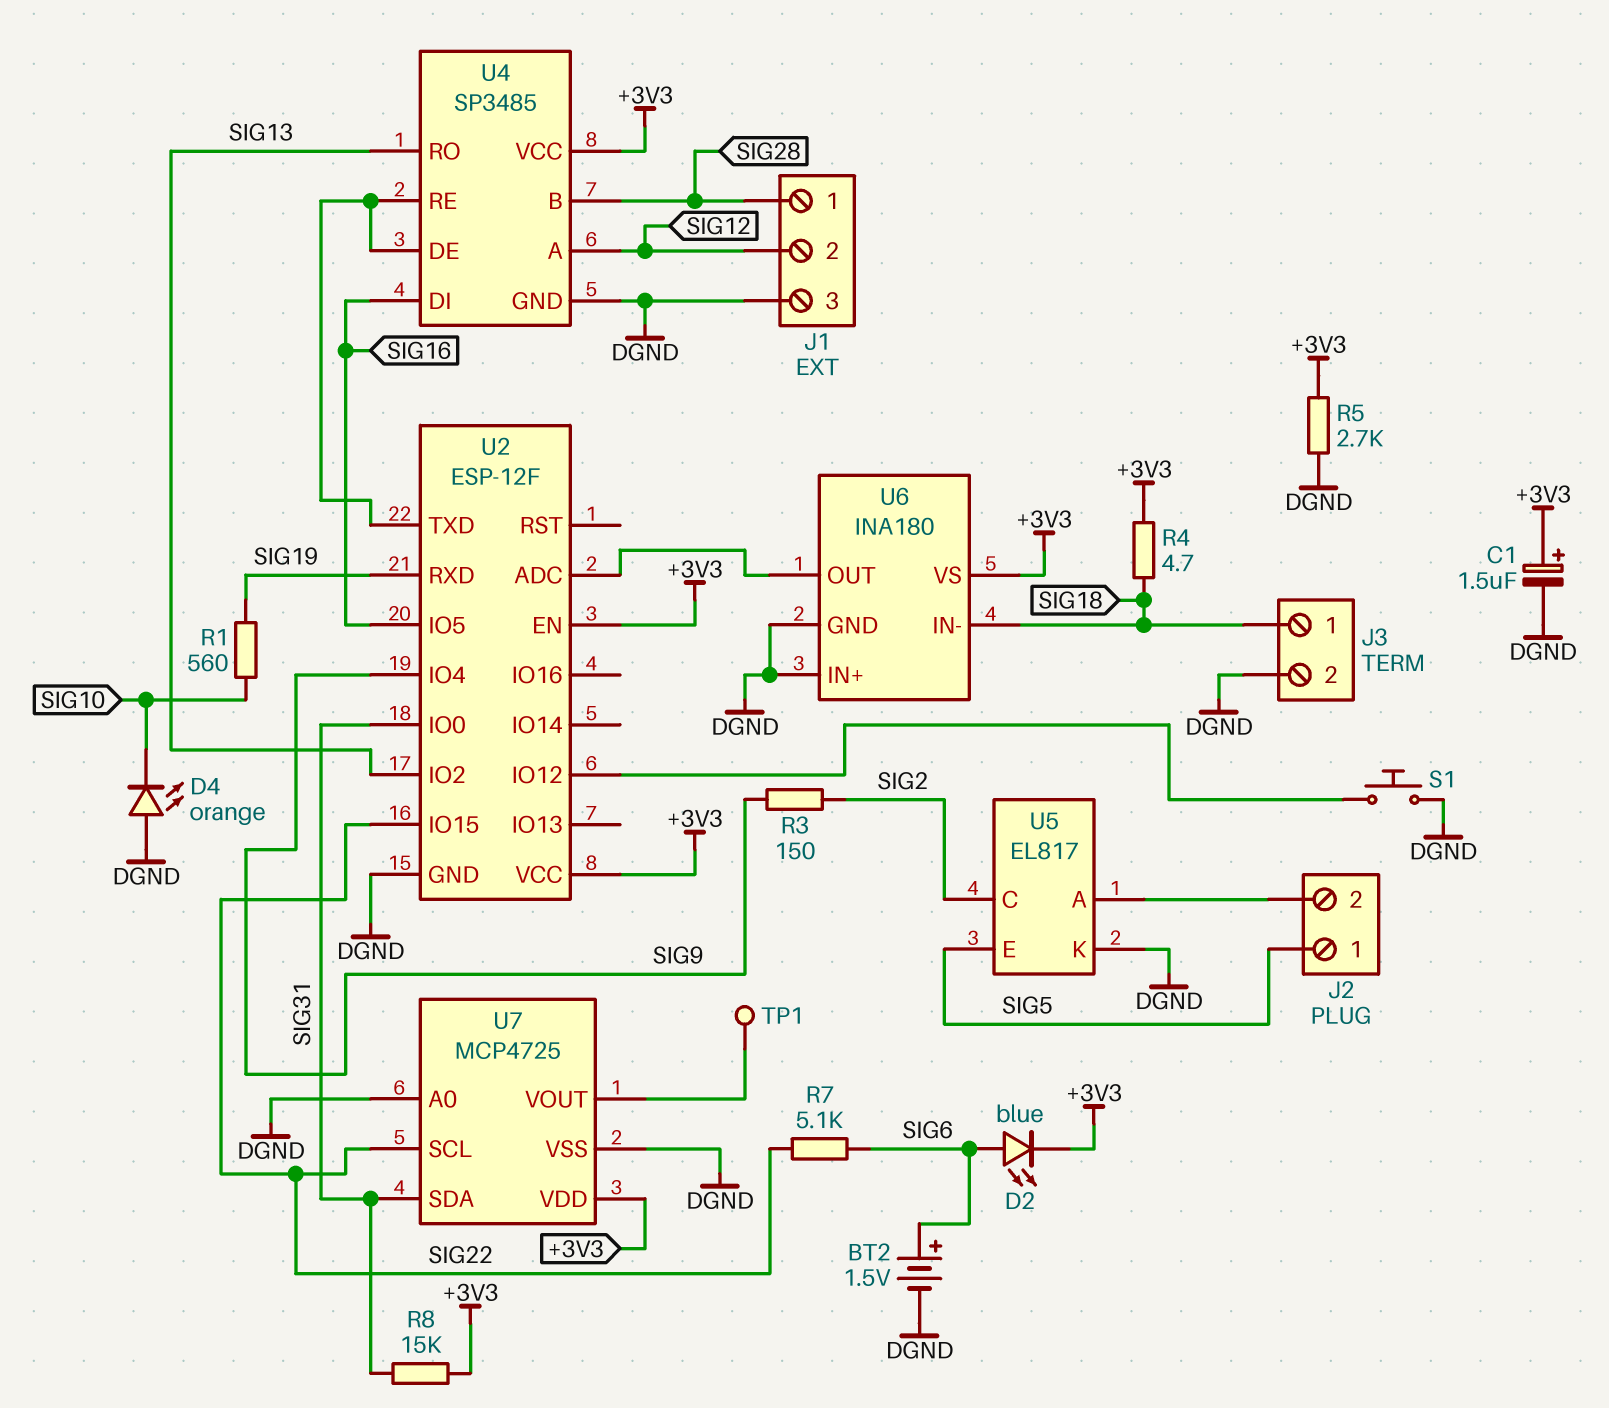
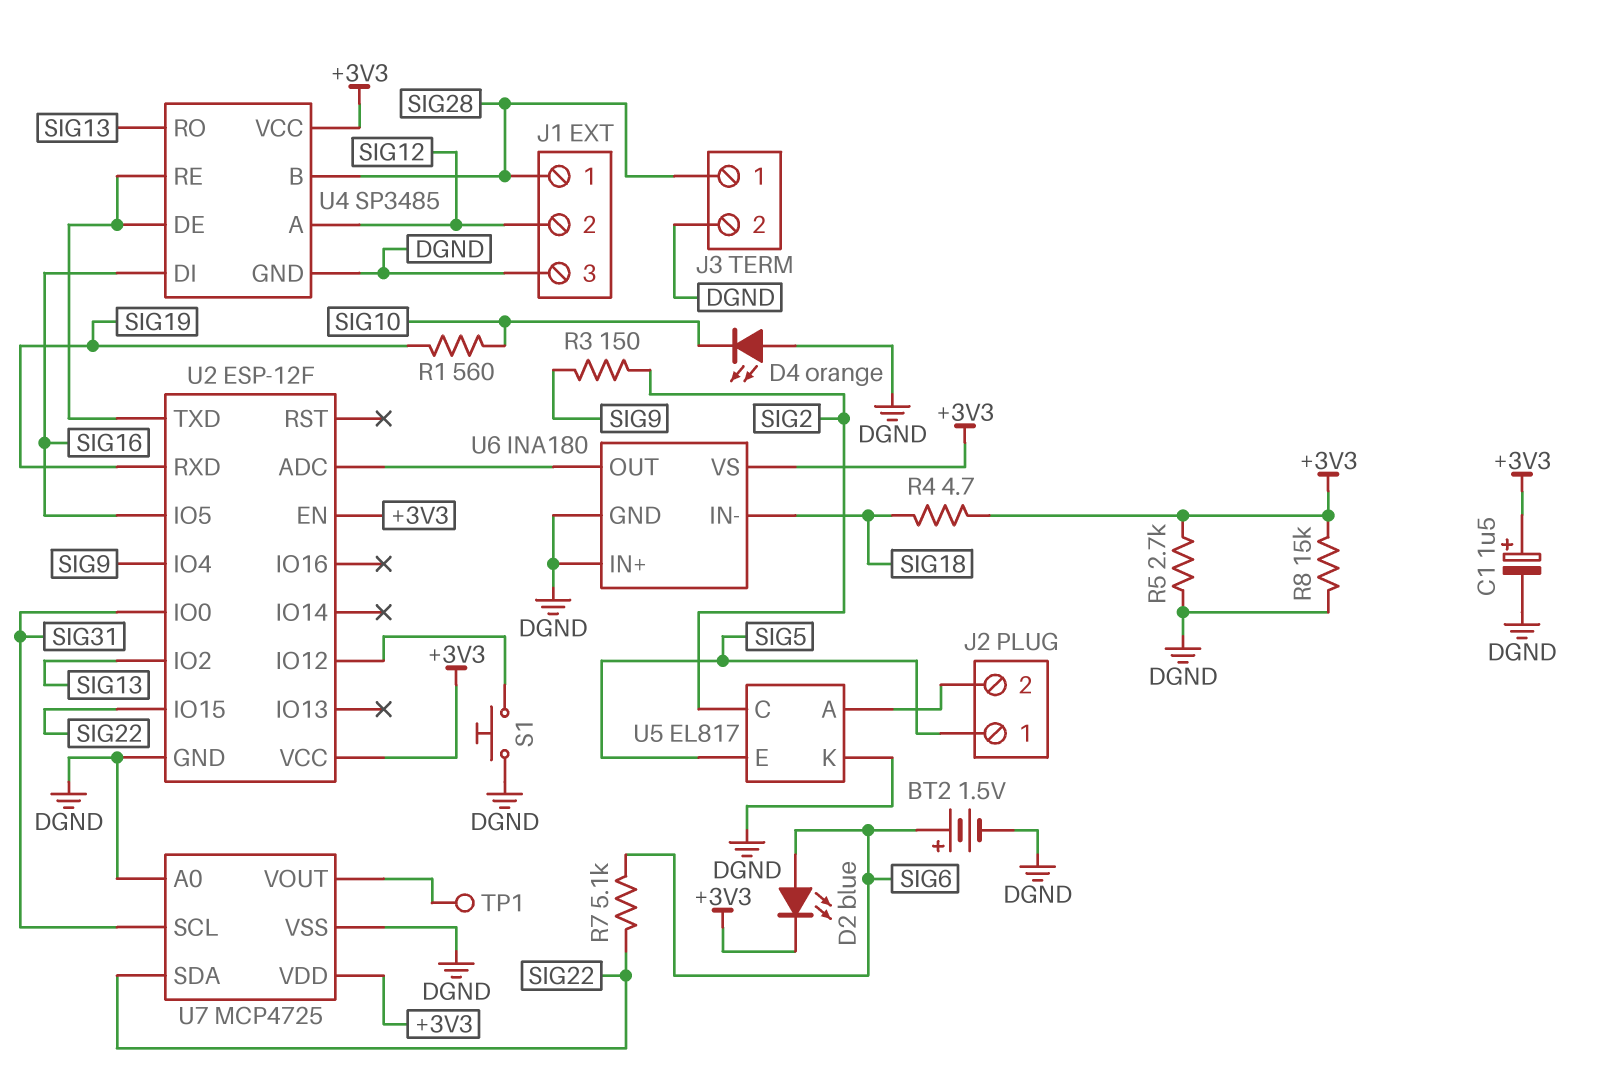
J3 pin 1: SIG18 -> SIG28
R8: 15k (+3V3, SIG31) -> 15k (+3V3, DGND)
U7 pin SCL: SIG22 -> SIG31
U7 pin SDA: SIG31 -> SIG22

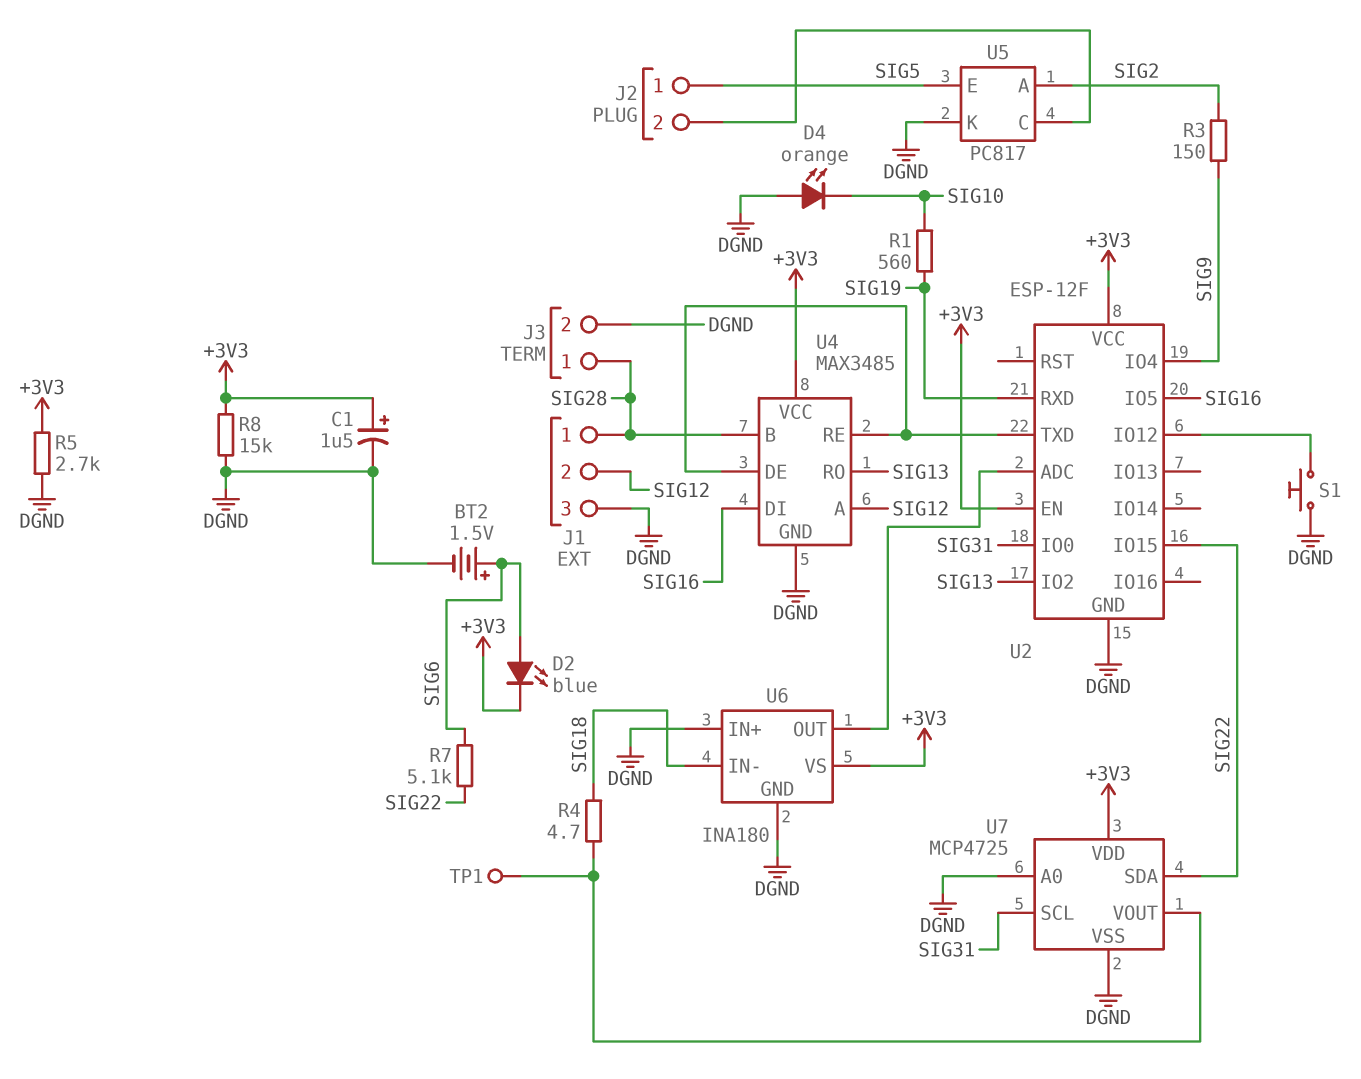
R4: 4.7 (+3V3, SIG18) -> 4.7 (SIG18, U7/VOUT)
U4: SP3485 -> MAX3485
U5: EL817 -> PC817
U5 pin A: J2/2 -> SIG2
U5 pin C: SIG2 -> J2/2

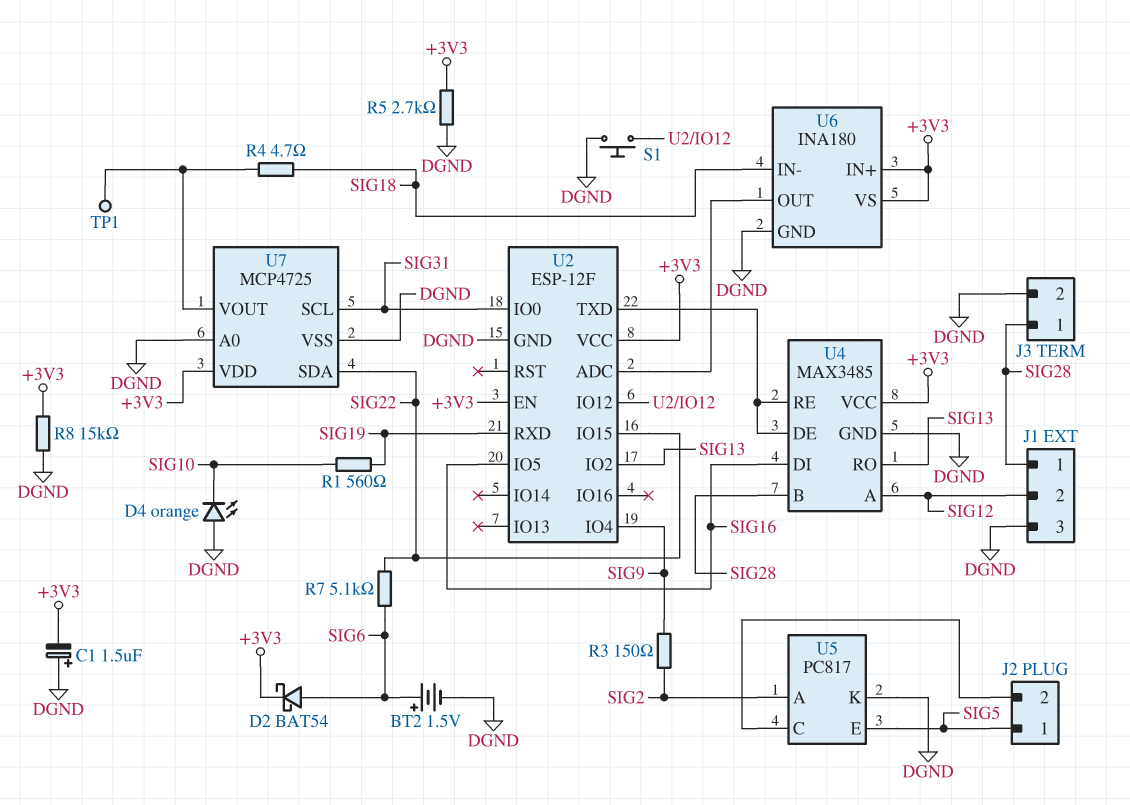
C1: 1.5uF (plus +3V3, minus DGND) -> 1.5uF (plus DGND, minus +3V3)
D2: LED blue (A SIG6, K +3V3) -> schottky BAT54 (A SIG6, K +3V3)
U6 pin IN+: DGND -> +3V3

